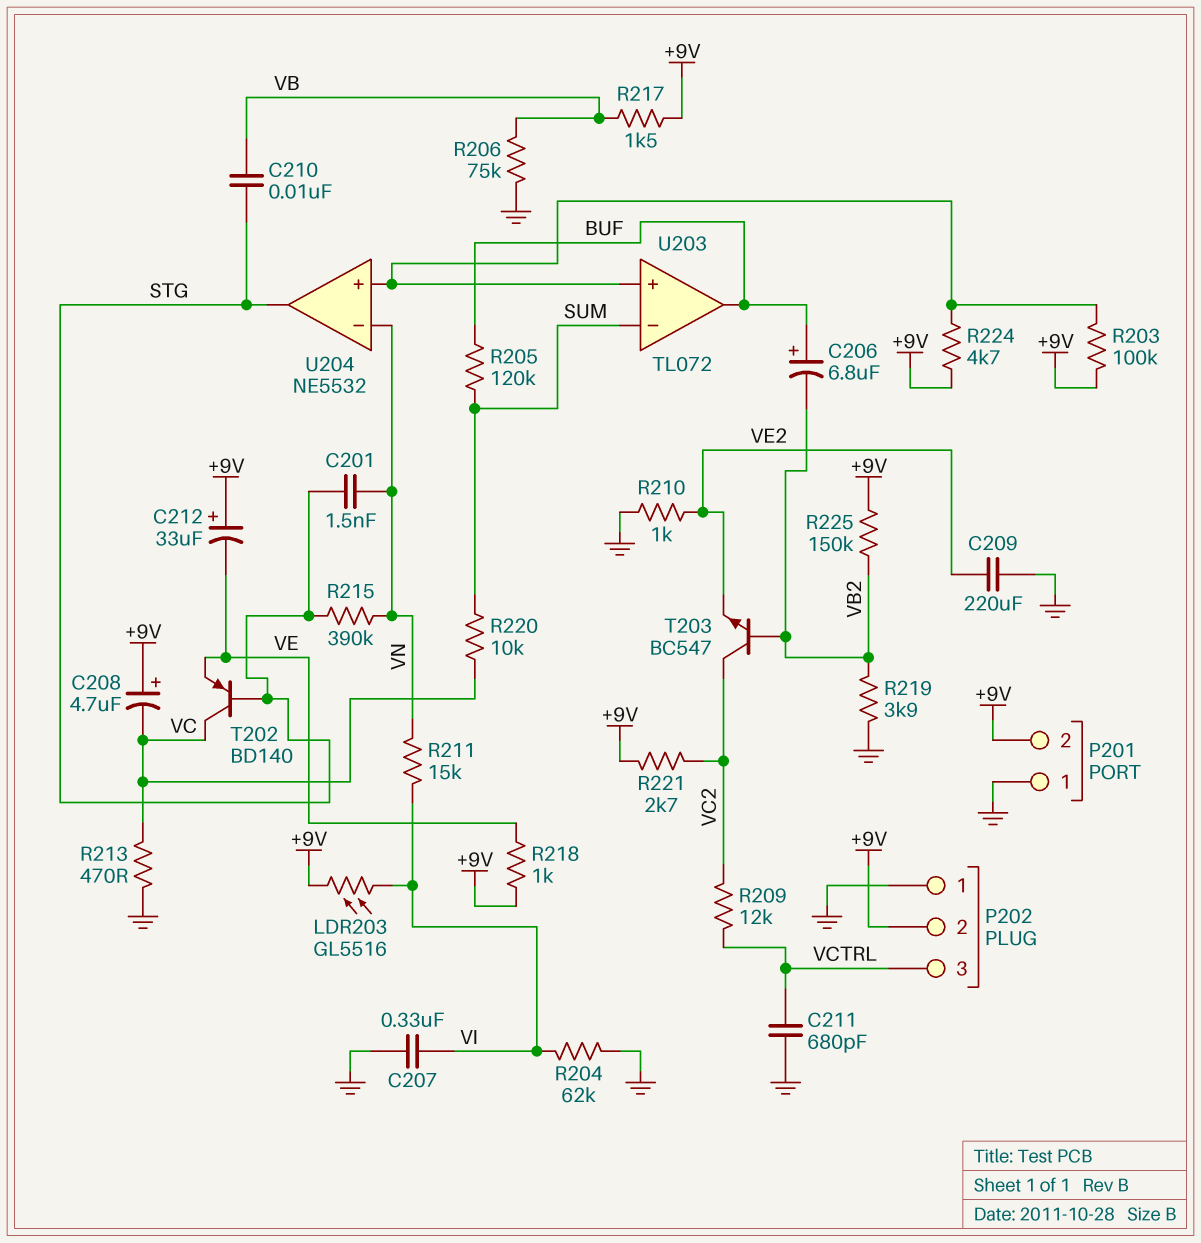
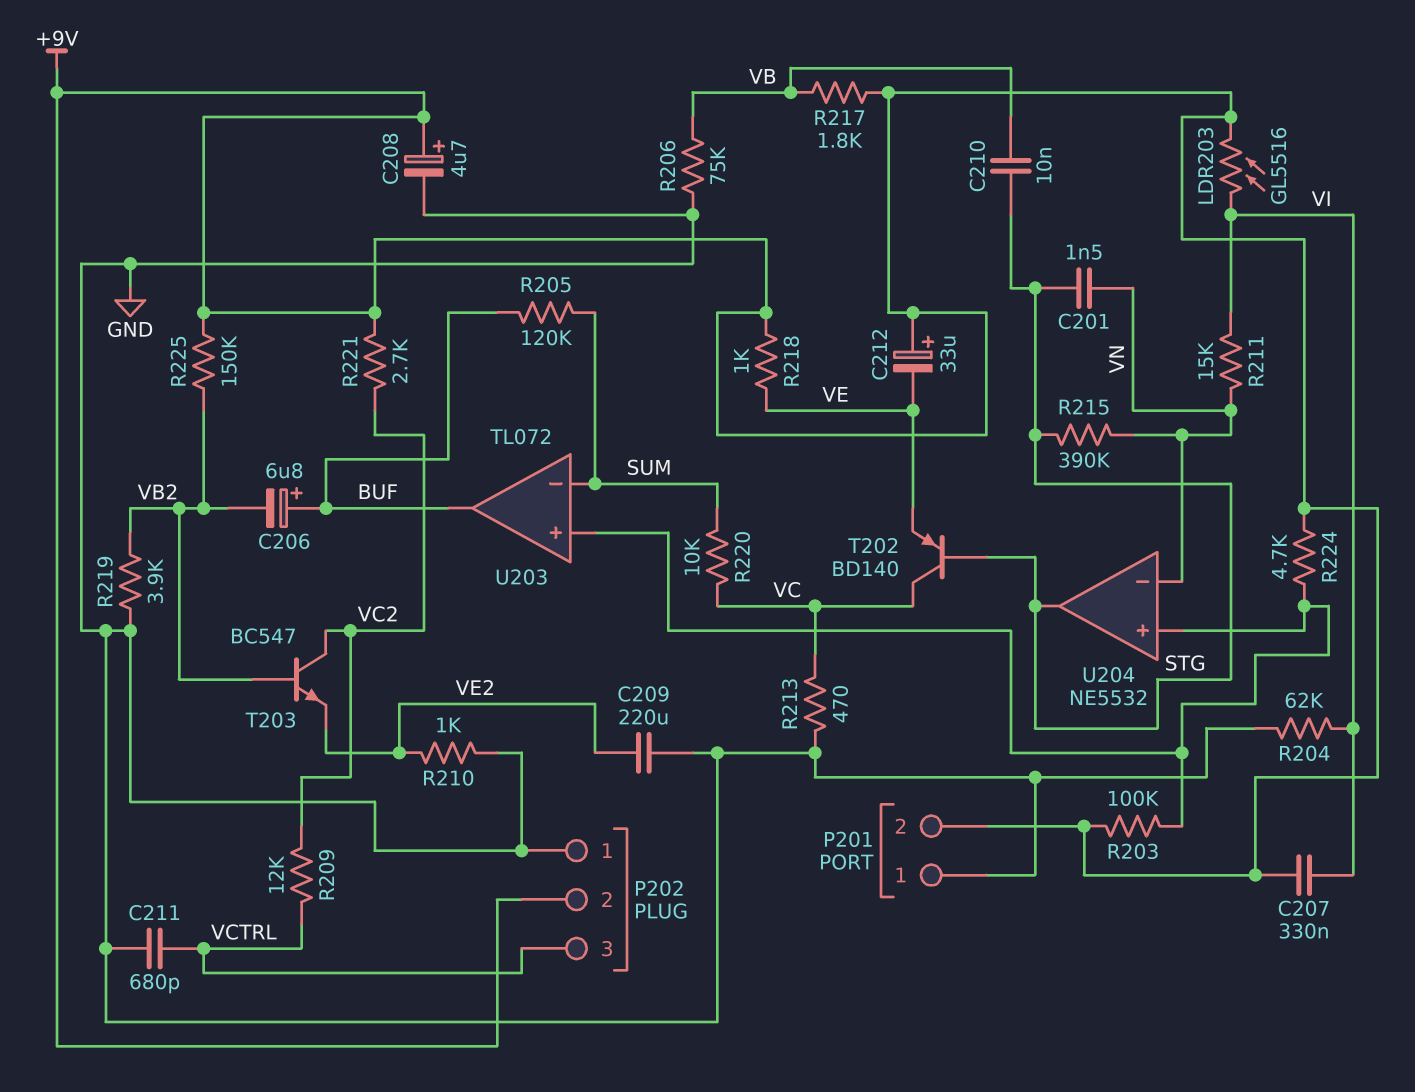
C207: 330nF (GND, VI) -> 330nF (+9V, VI)
C208: 4.7uF (plus +9V, minus VC) -> 4.7uF (plus +9V, minus GND)
R217: 1.5k (+9V, VB) -> 1.8k (+9V, VB)

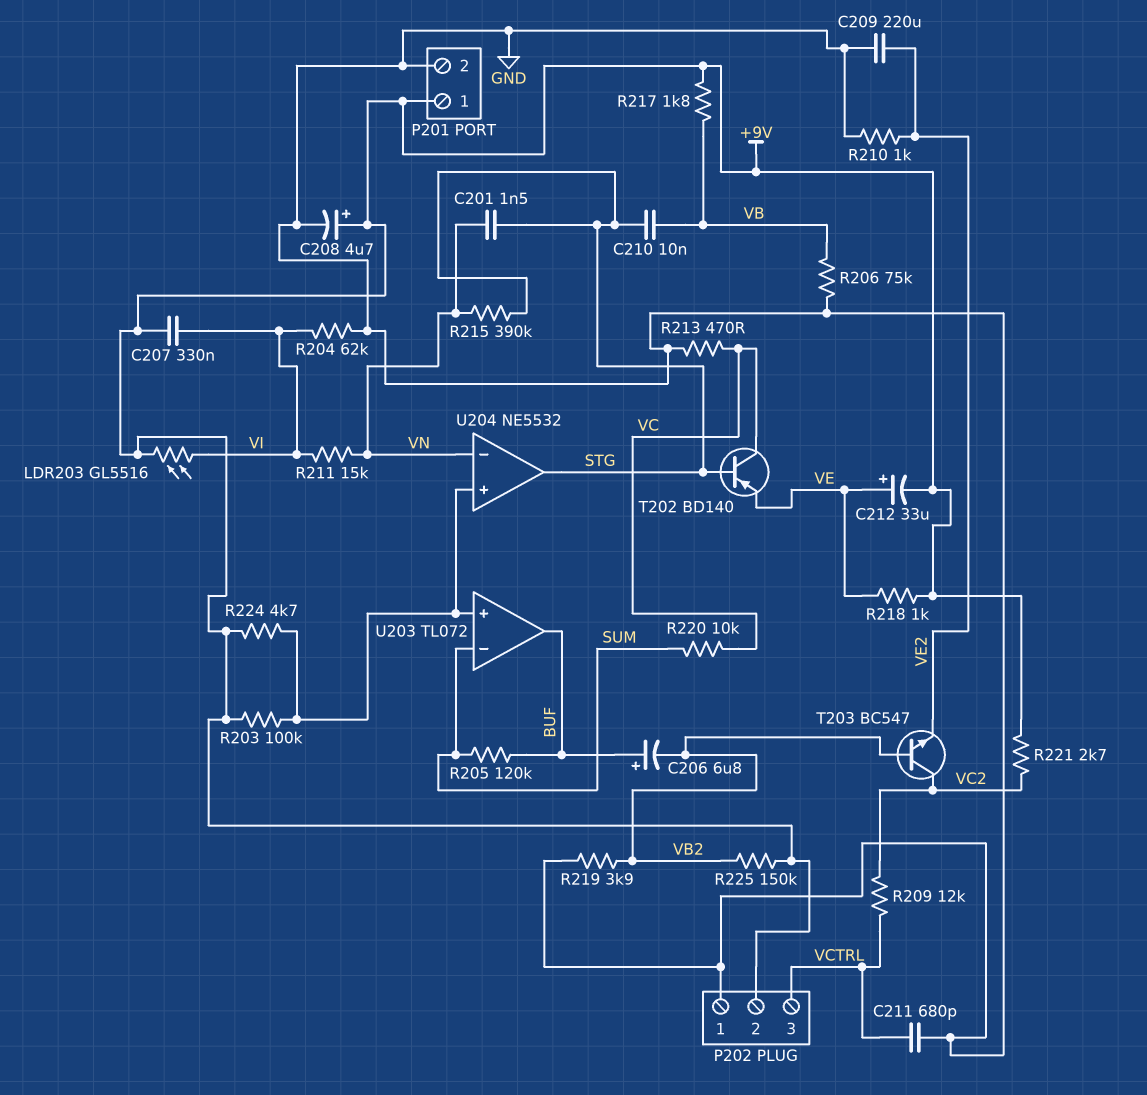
C212: 33uF (plus +9V, minus VE) -> 33uF (plus VE, minus +9V)
P201 pin 1: GND -> +9V
P201 pin 2: +9V -> GND

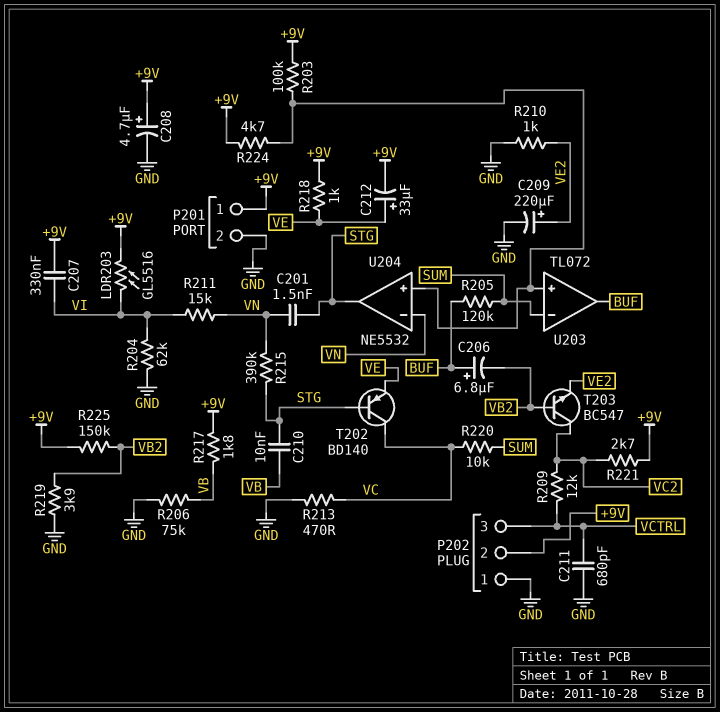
C209: 220uF (GND, VE2) -> 220uF (plus VE2, minus GND)

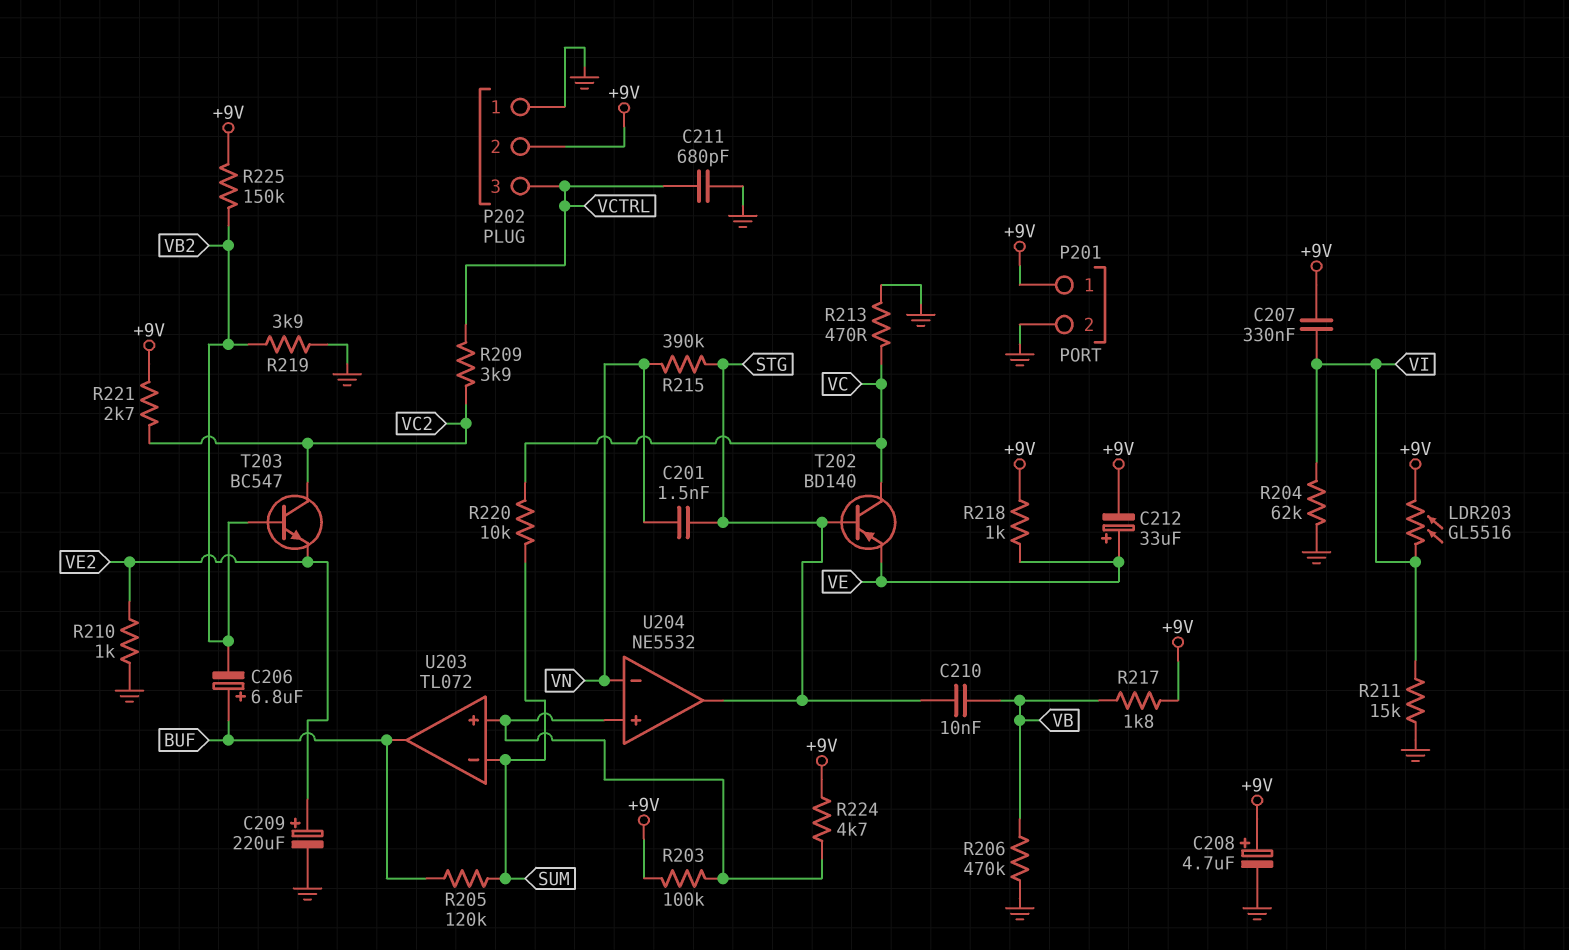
R206: 75k (GND, VB) -> 470k (GND, VB)
R209: 12k (VC2, VCTRL) -> 3.9k (VC2, VCTRL)
R211: 15k (VI, VN) -> 15k (GND, VI)

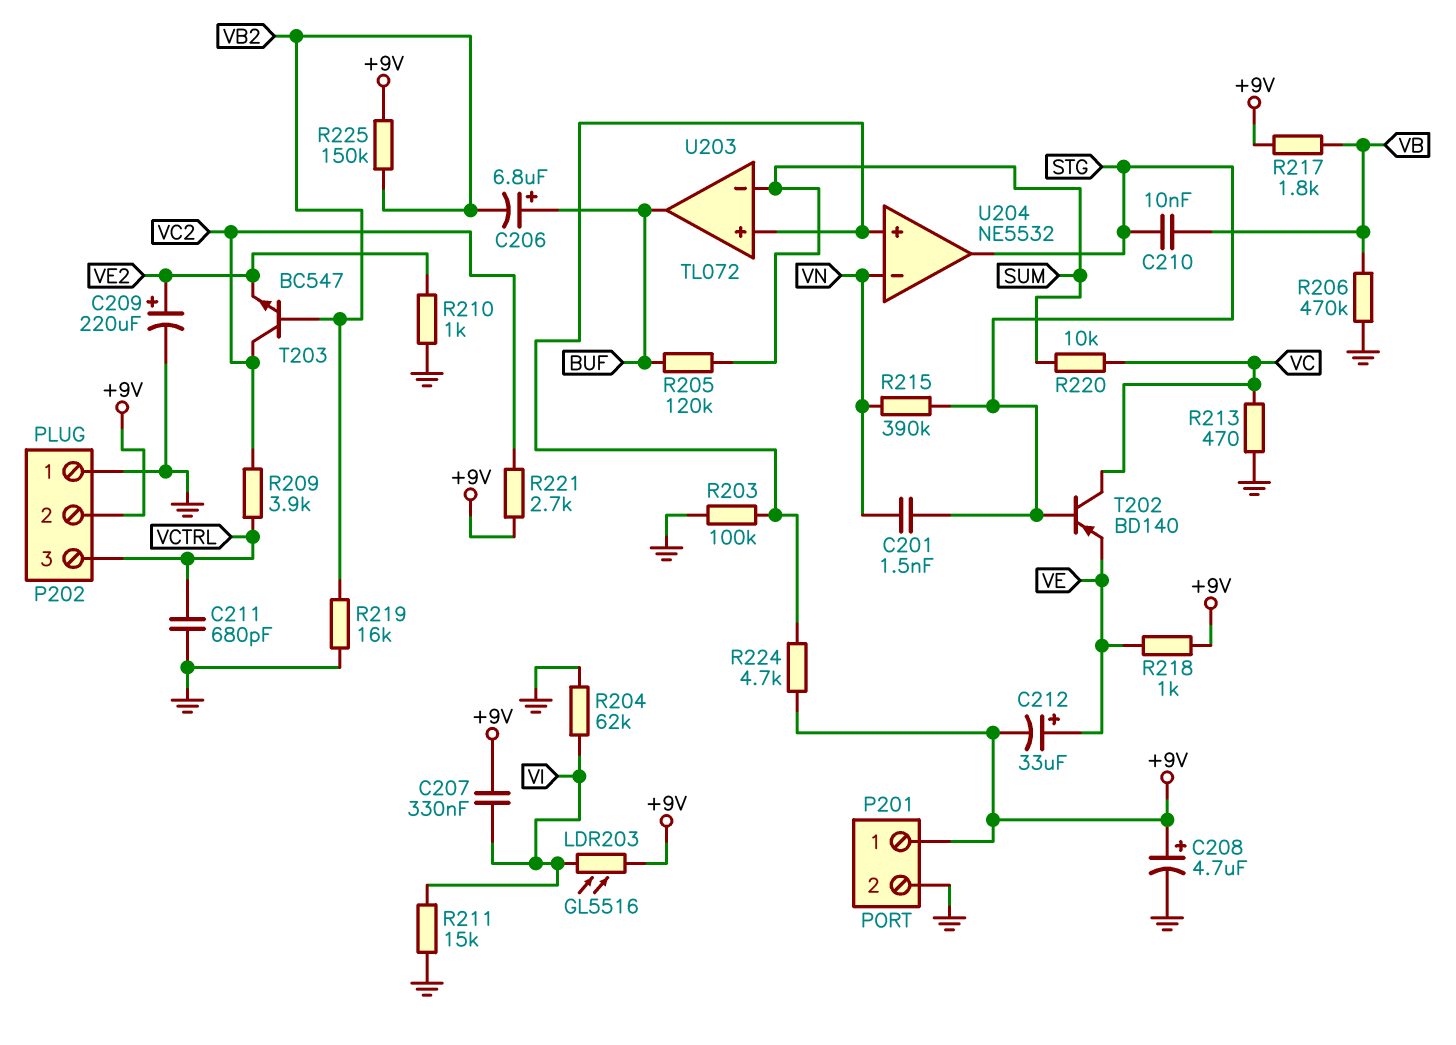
R203: 100k (+9V, U203/in+) -> 100k (GND, U203/in+)
R219: 3.9k (GND, VB2) -> 16k (GND, VB2)

